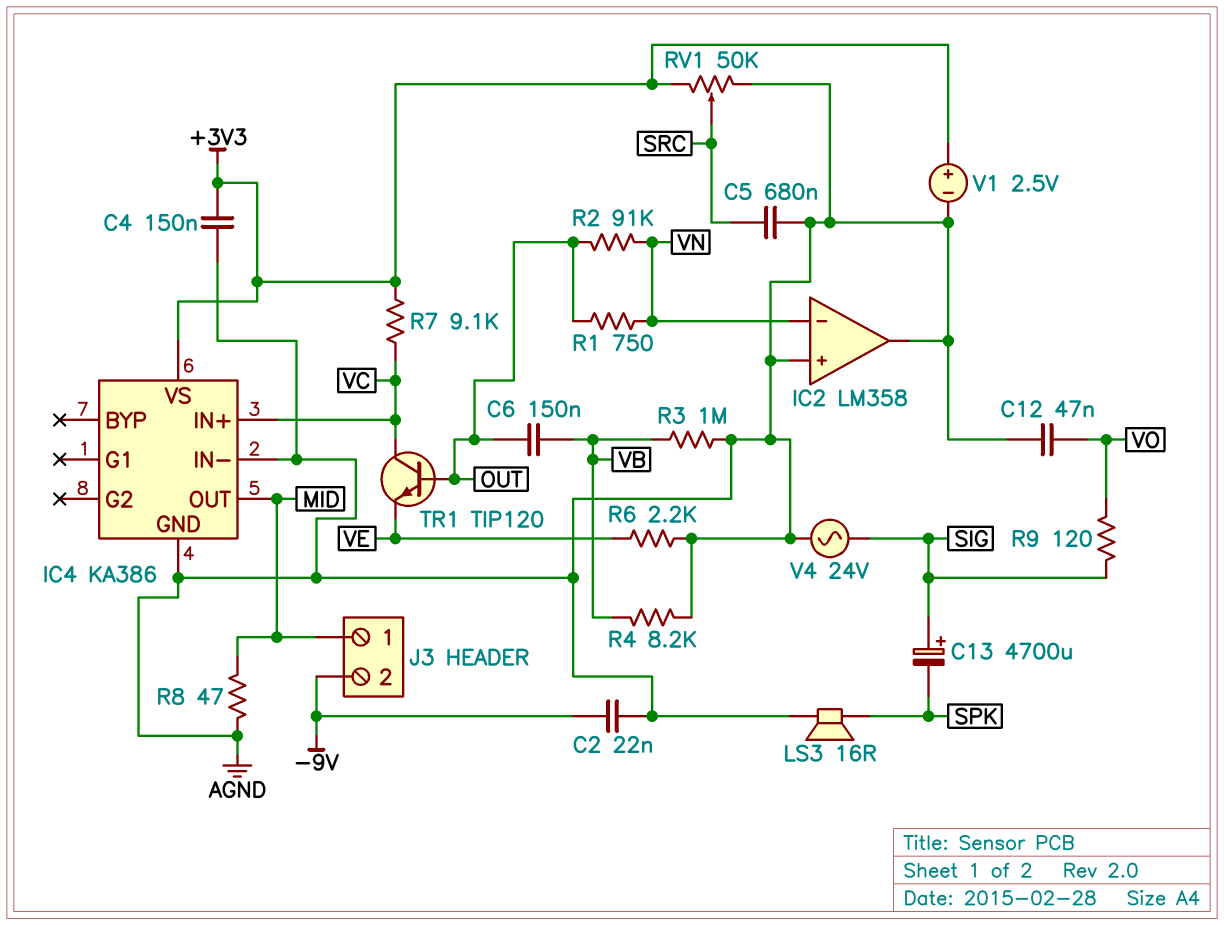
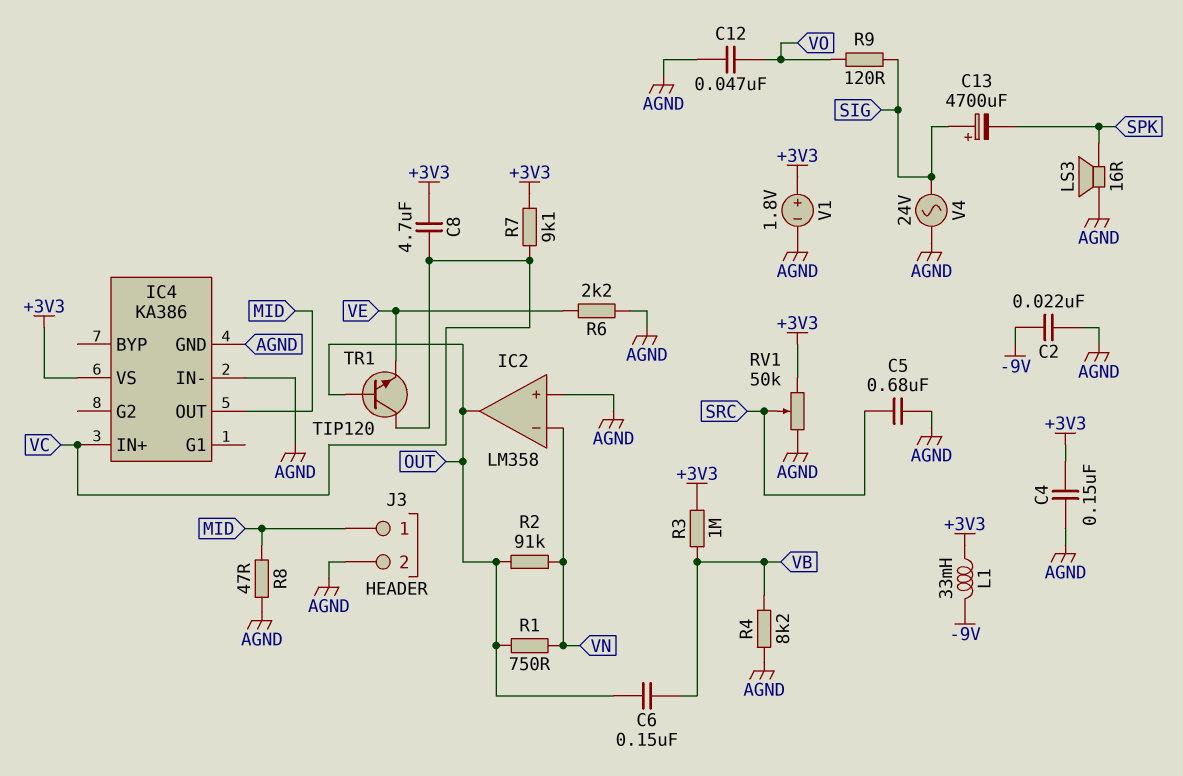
C8: none -> 4.7uF (+3V3, VC)
IC2 pin out: AGND -> OUT
J3 pin 2: -9V -> AGND
L1: none -> 33mH (+3V3, -9V)
R3: 1M (AGND, VB) -> 1M (+3V3, VB)
V1: 2.5V (plus +3V3, minus AGND) -> 1.8V (plus +3V3, minus AGND)

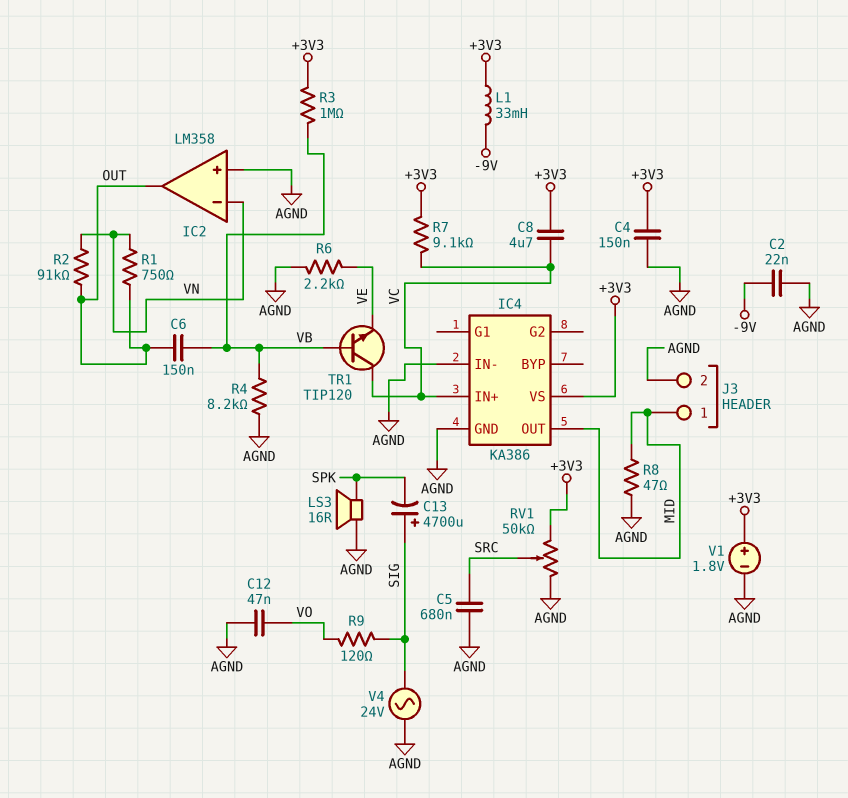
TR1: NPN TIP120 (B OUT, C VC, E VE) -> NPN TIP120 (B VB, C VC, E VE)

